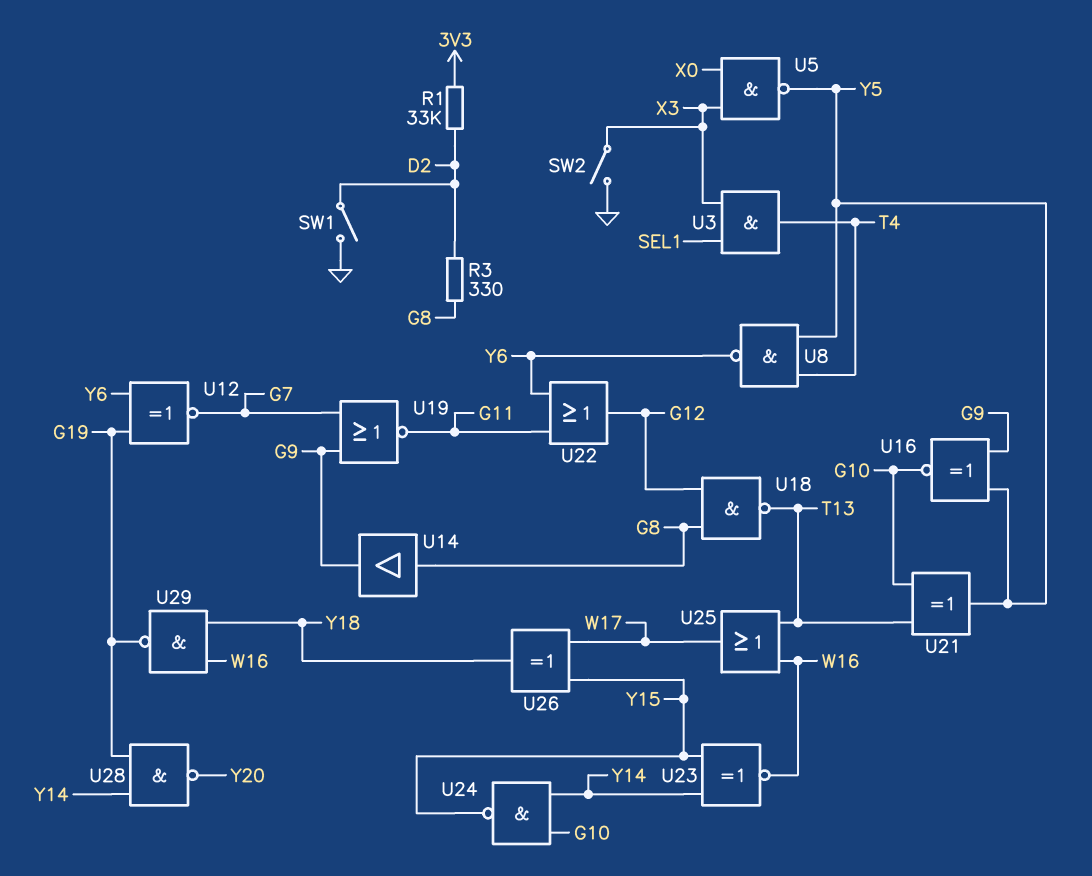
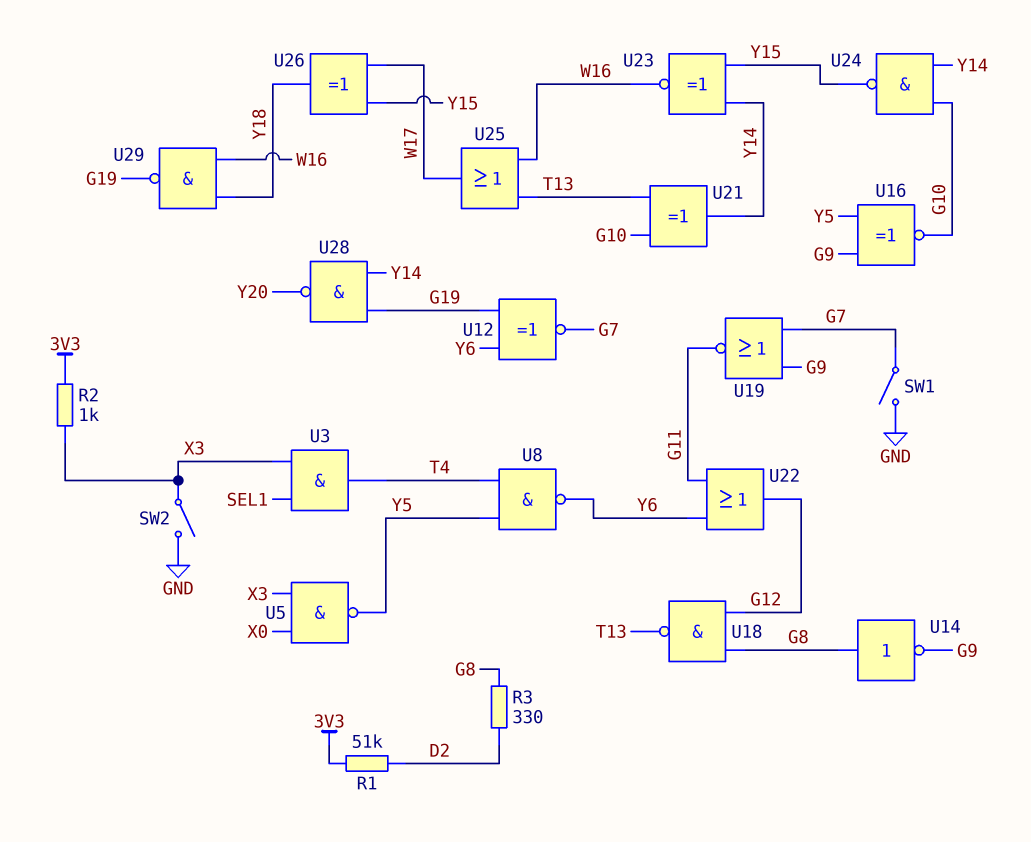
R1: 33k (3V3, D2) -> 51k (3V3, D2)
R2: none -> 1k (3V3, X3)
SW1: switch (D2, GND) -> switch (G7, GND)
U14: buffer (in G8, out G9) -> NOT (in G8, out G9)
U21: XOR (in G10, in T13, out Y5) -> XOR (in G10, in T13, out Y14)

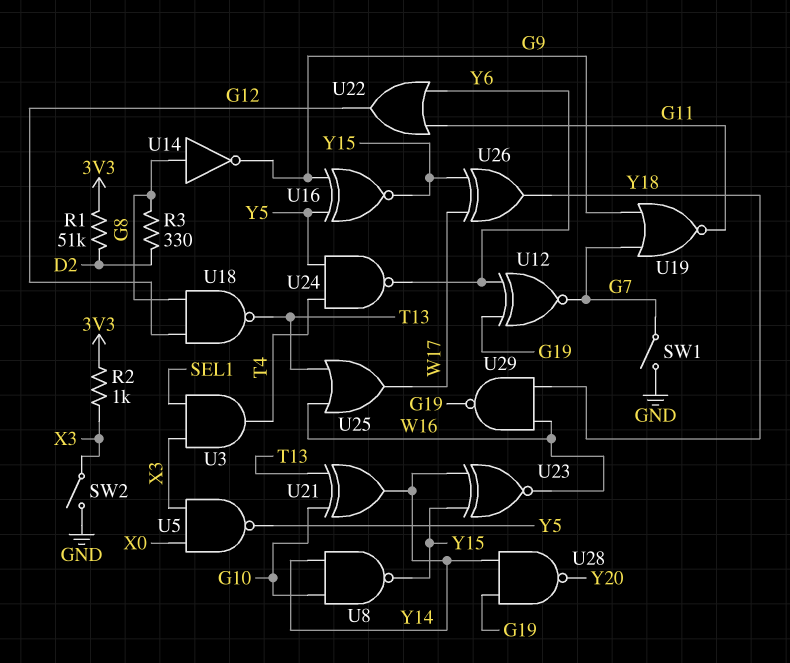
U8: NAND (in T4, in Y5, out Y6) -> NAND (in G10, in Y14, out Y15)
U16: XNOR (in G9, in Y5, out G10) -> XNOR (in G9, in Y5, out Y15)
U24: NAND (in G10, in Y14, out Y15) -> NAND (in T4, in Y5, out Y6)

